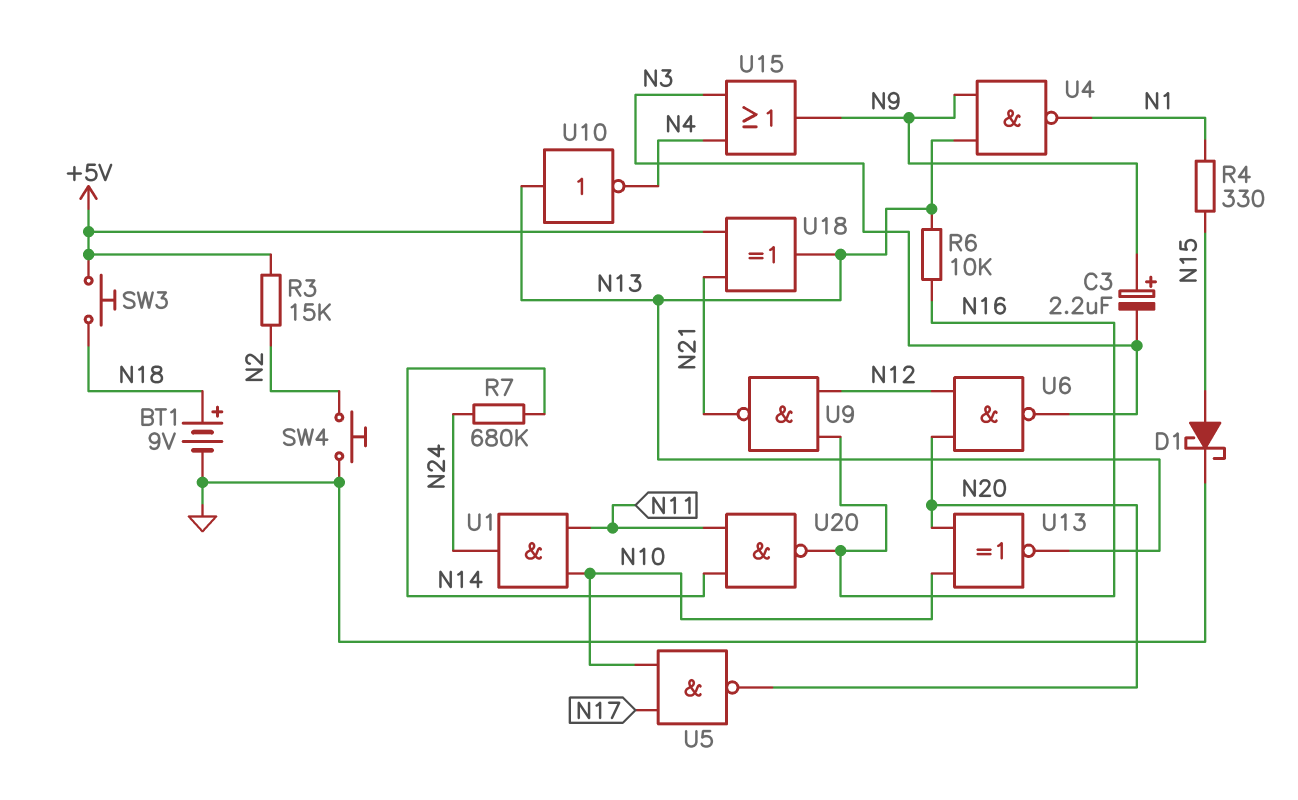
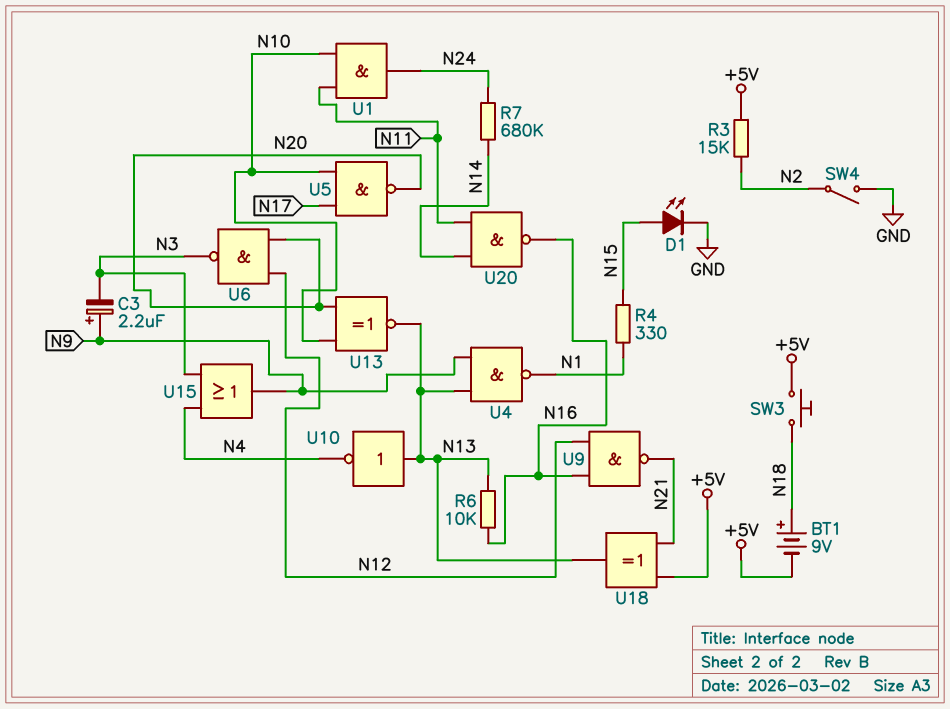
BT1: 9V (plus N18, minus GND) -> 9V (plus N18, minus +5V)
D1: schottky (A N15, K GND) -> LED (A N15, K GND)
SW4: button (GND, N2) -> switch (GND, N2)

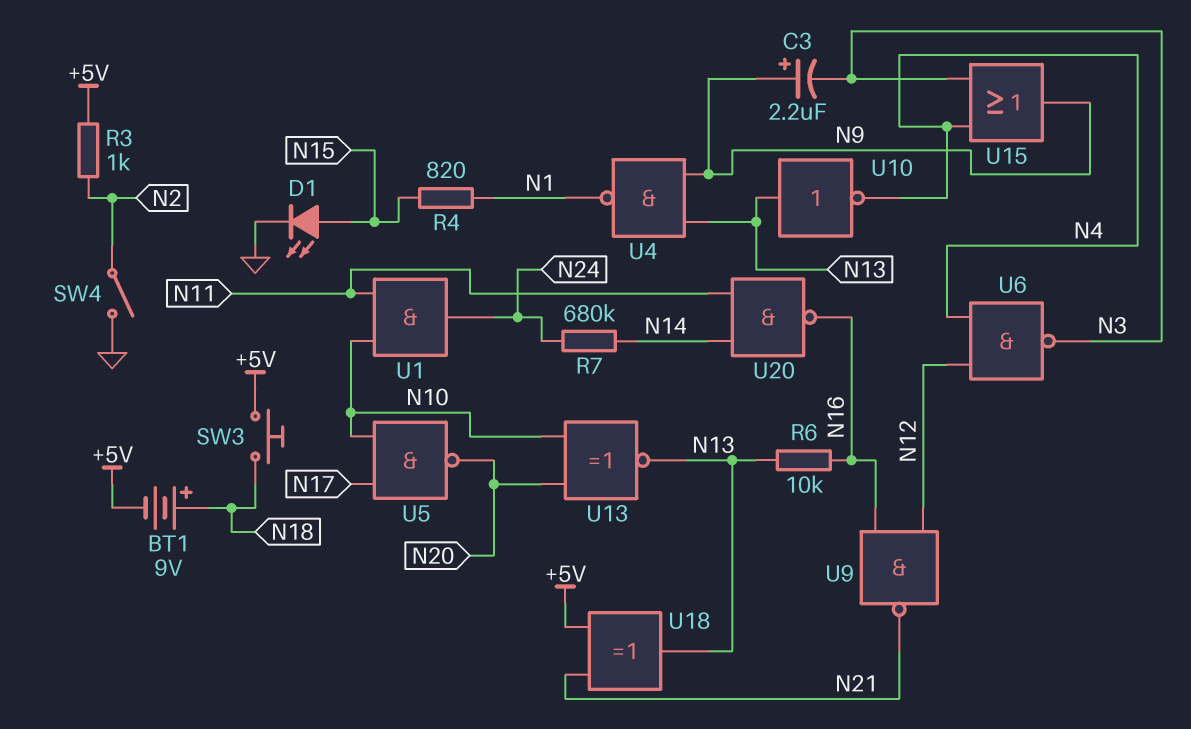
R3: 15k (+5V, N2) -> 1k (+5V, N2)
R4: 330 (N1, N15) -> 820 (N1, N15)
U6: NAND (in N12, in N20, out N3) -> NAND (in N4, in N12, out N3)

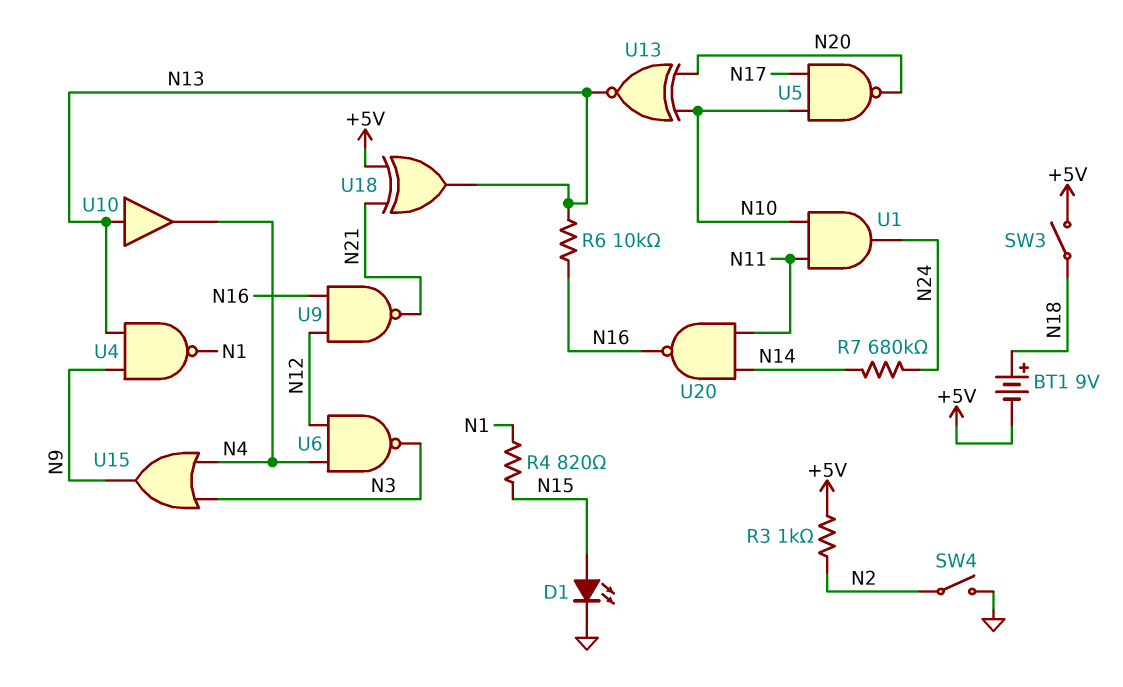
C3: 2.2uF (plus N9, minus N3) -> none
SW3: button (+5V, N18) -> switch (+5V, N18)
U10: NOT (in N13, out N4) -> buffer (in N13, out N4)

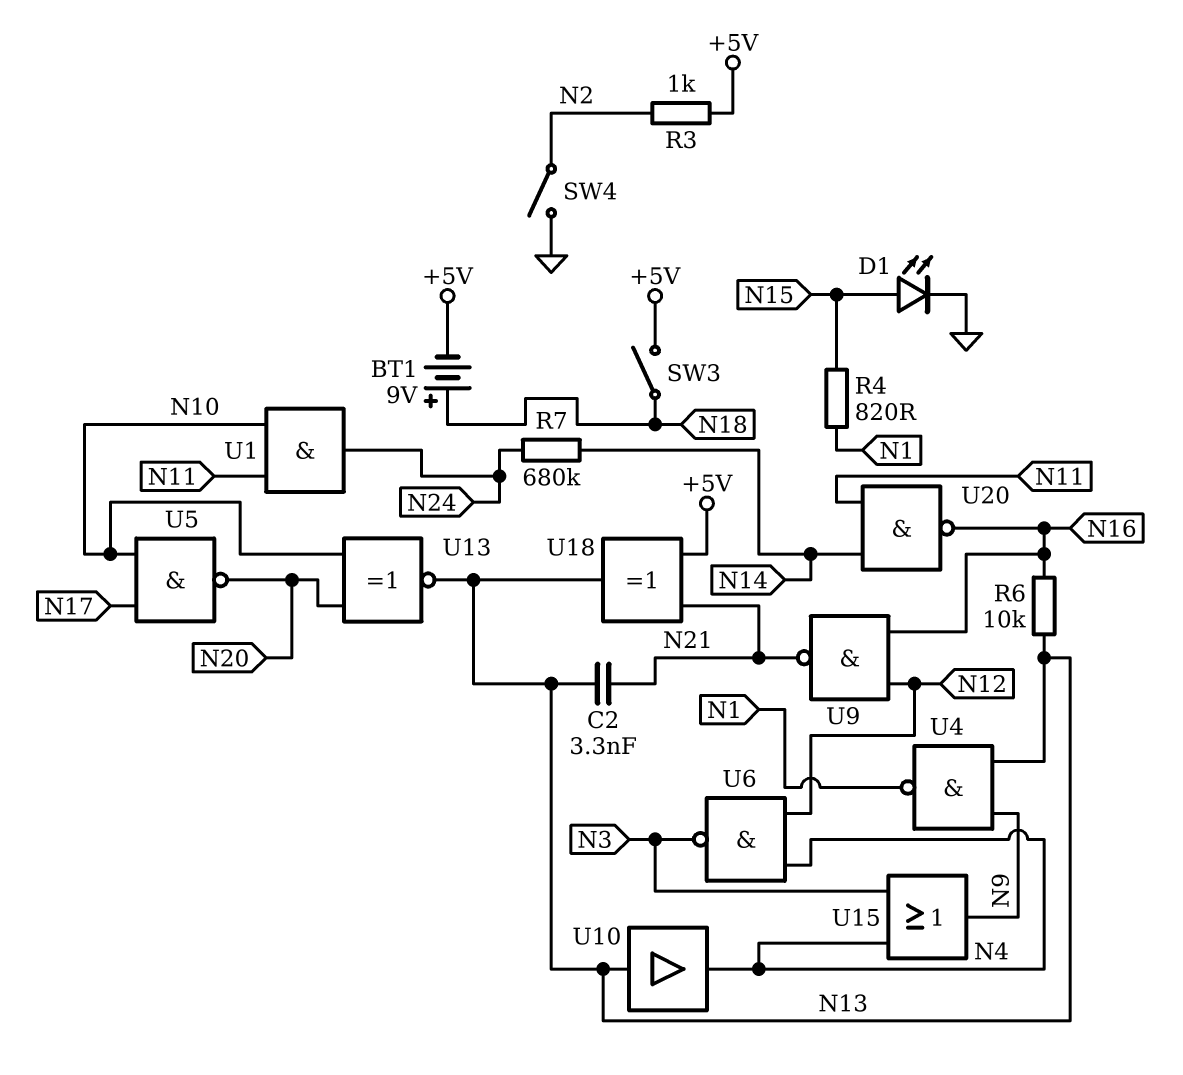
C2: none -> 3.3nF (N13, N21)

